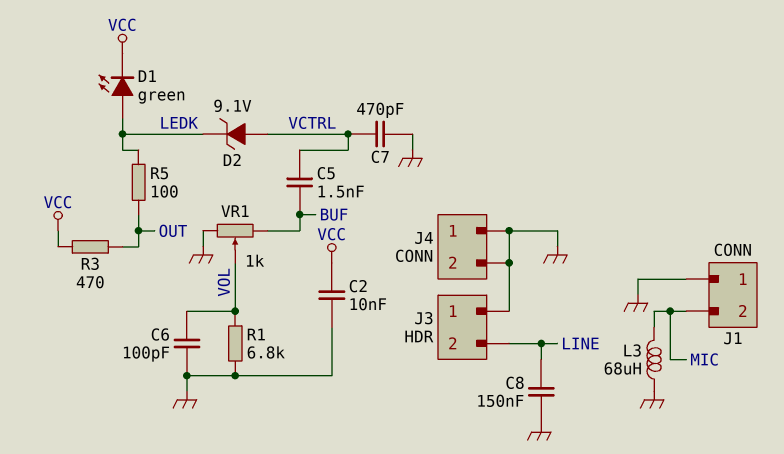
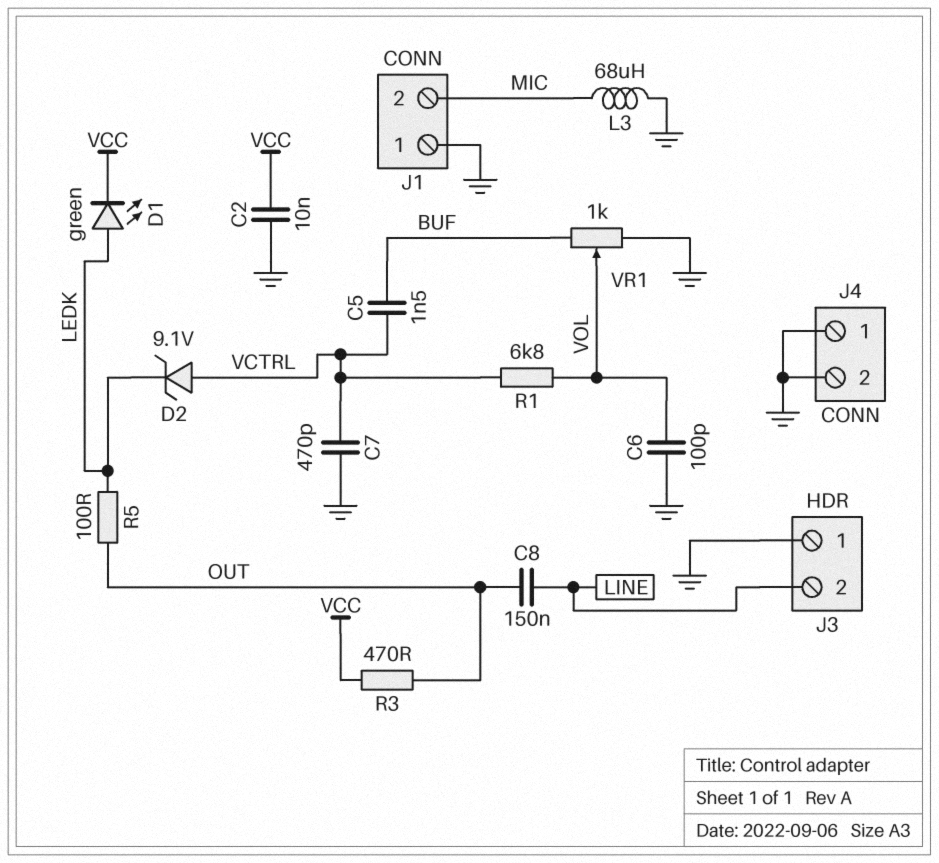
C8: 150nF (GND, LINE) -> 150nF (LINE, OUT)
R1: 6.8k (GND, VOL) -> 6.8k (VCTRL, VOL)

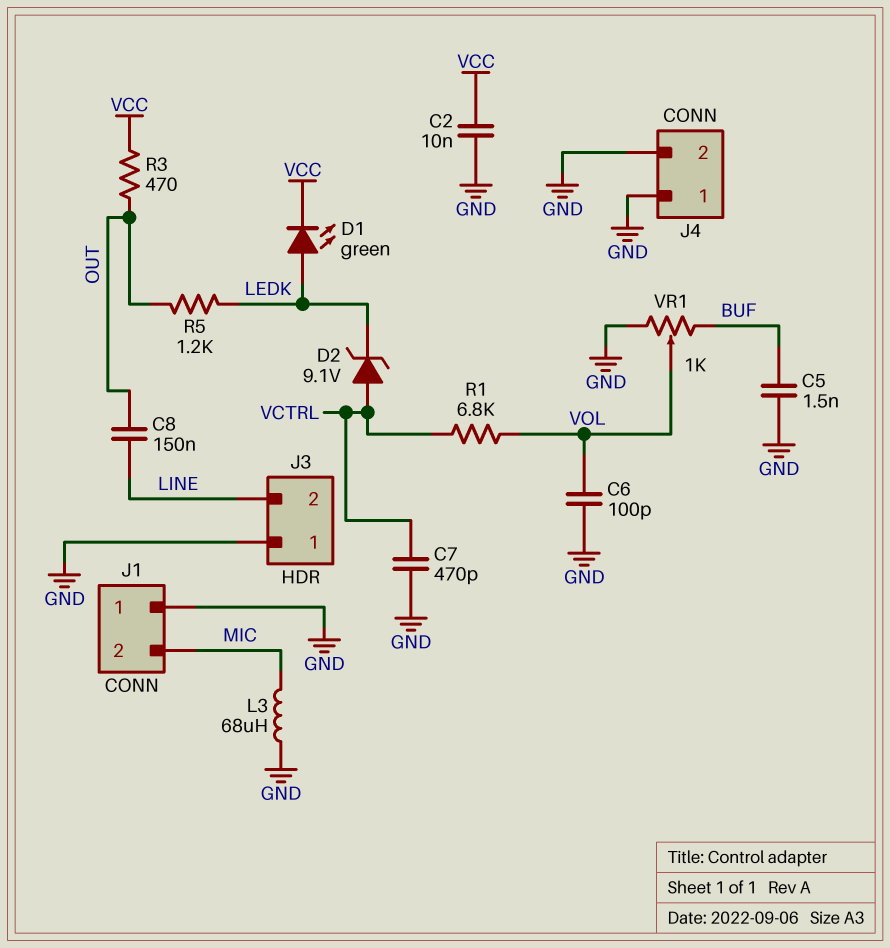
C5: 1.5nF (BUF, VCTRL) -> 1.5nF (BUF, GND)
R5: 100 (LEDK, OUT) -> 1.2k (LEDK, OUT)

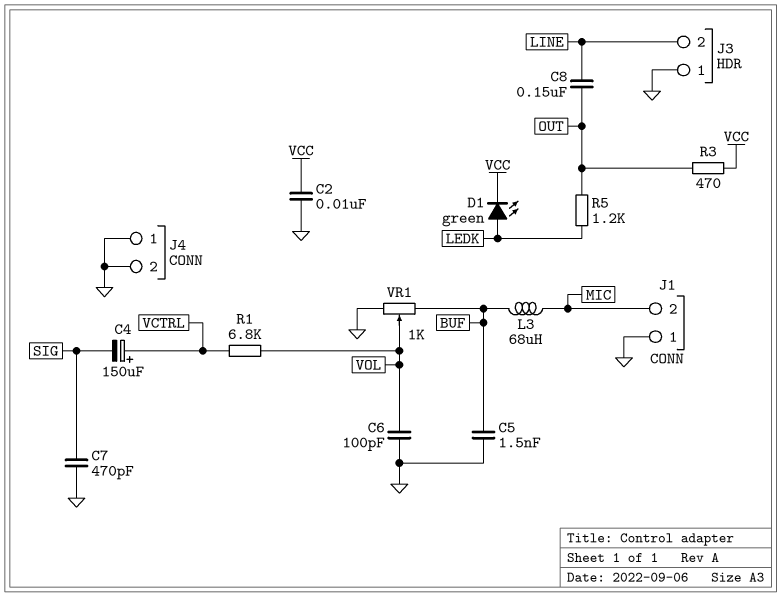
C4: none -> 150uF (plus VCTRL, minus SIG)
C7: 470pF (GND, VCTRL) -> 470pF (GND, SIG)
D2: zener 9.1V (A VCTRL, K LEDK) -> none
L3: 68uH (GND, MIC) -> 68uH (BUF, MIC)

